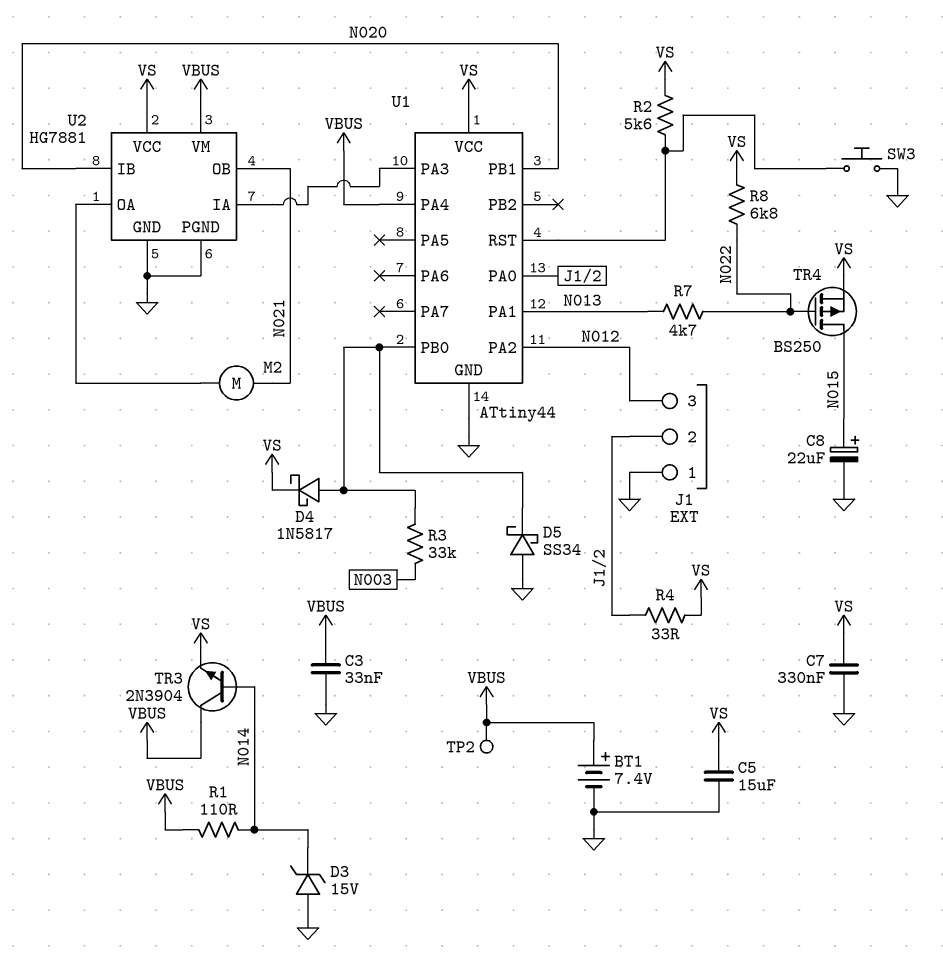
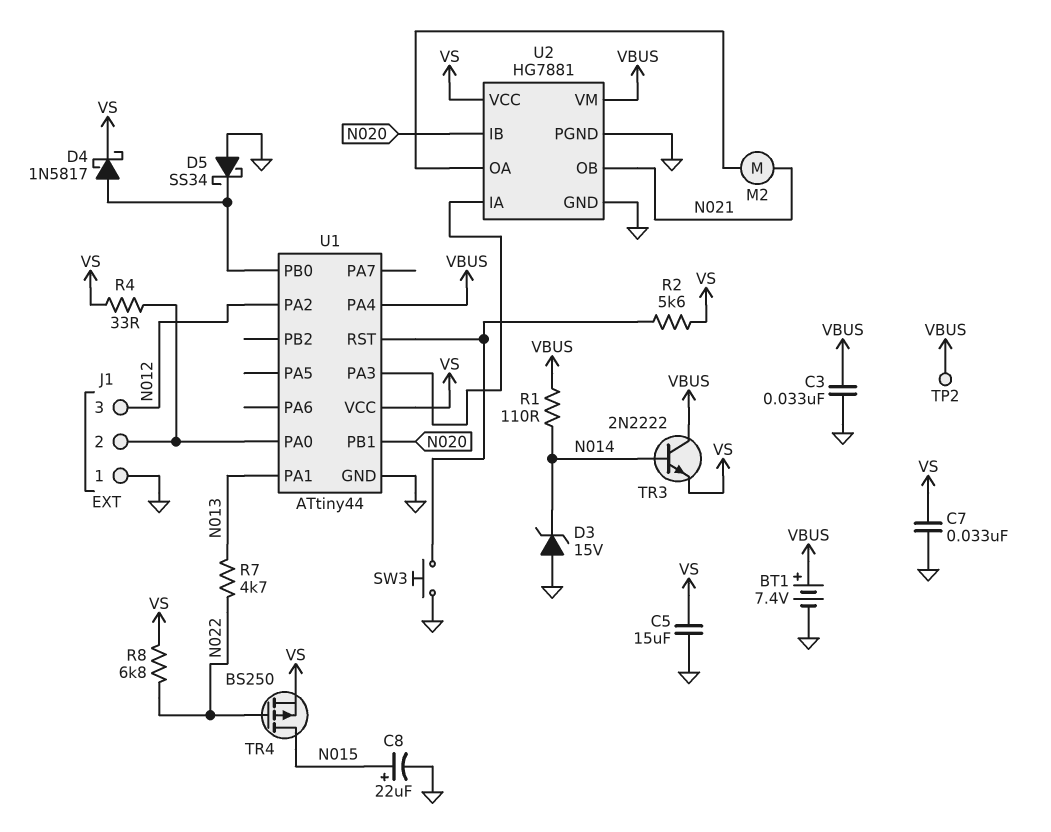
C7: 330nF (GND, VS) -> 33nF (GND, VS)
R3: 33k (N003, U1/PB0) -> none
TR3: NPN 2N3904 (B N014, C VBUS, E VS) -> NPN 2N2222 (B N014, C VBUS, E VS)

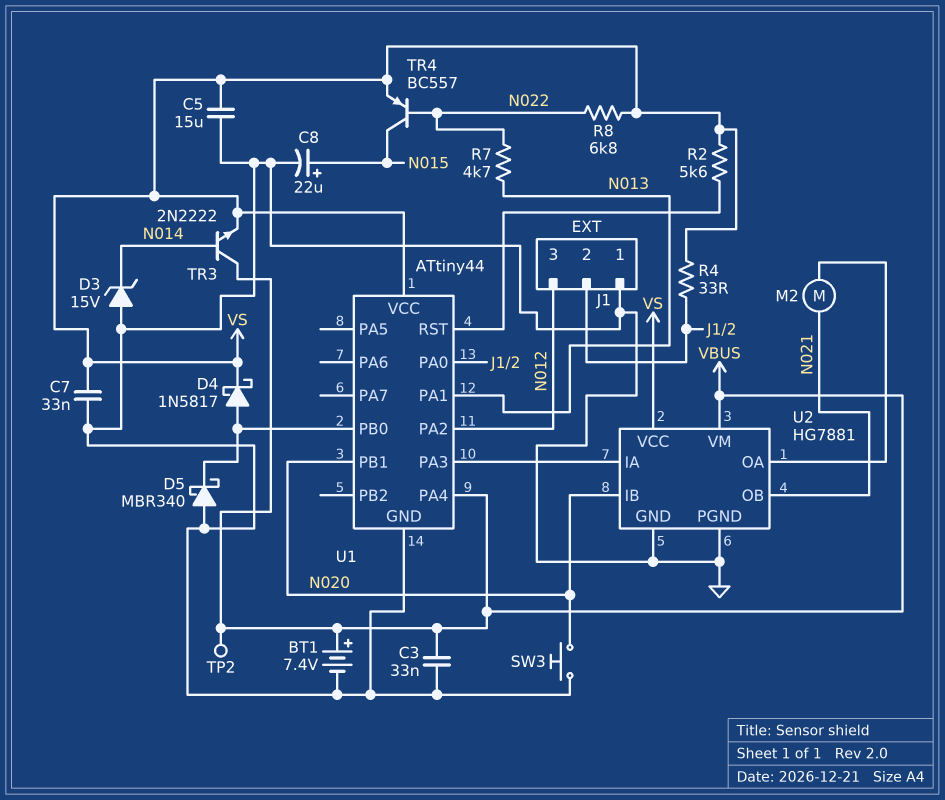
D5: schottky SS34 (A GND, K U1/PB0) -> schottky MBR340 (A GND, K U1/PB0)
R1: 110 (N014, VBUS) -> none
SW3: button (GND, U1/RST) -> button (GND, N020)
TR4: PMOS BS250 (G N022, D N015, S VS) -> PNP BC557 (B N022, C N015, E VS)

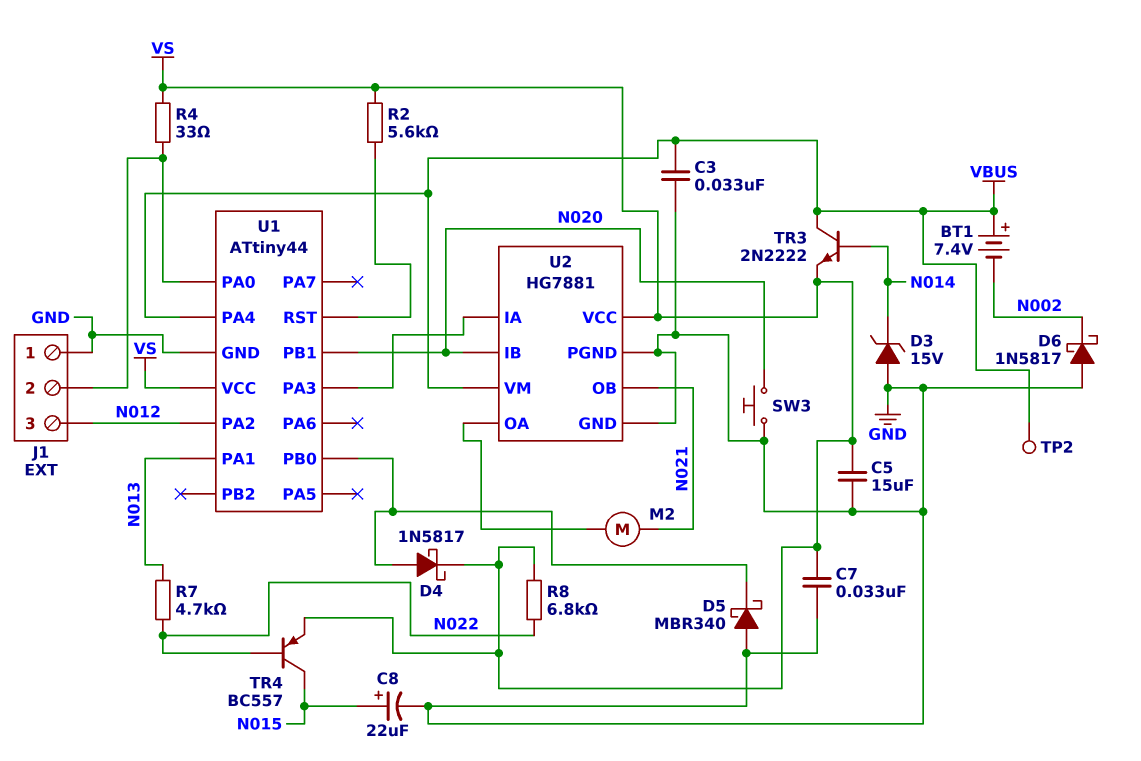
BT1: 7.4V (plus VBUS, minus GND) -> 7.4V (plus VBUS, minus N002)
D6: none -> schottky 1N5817 (A GND, K N002)

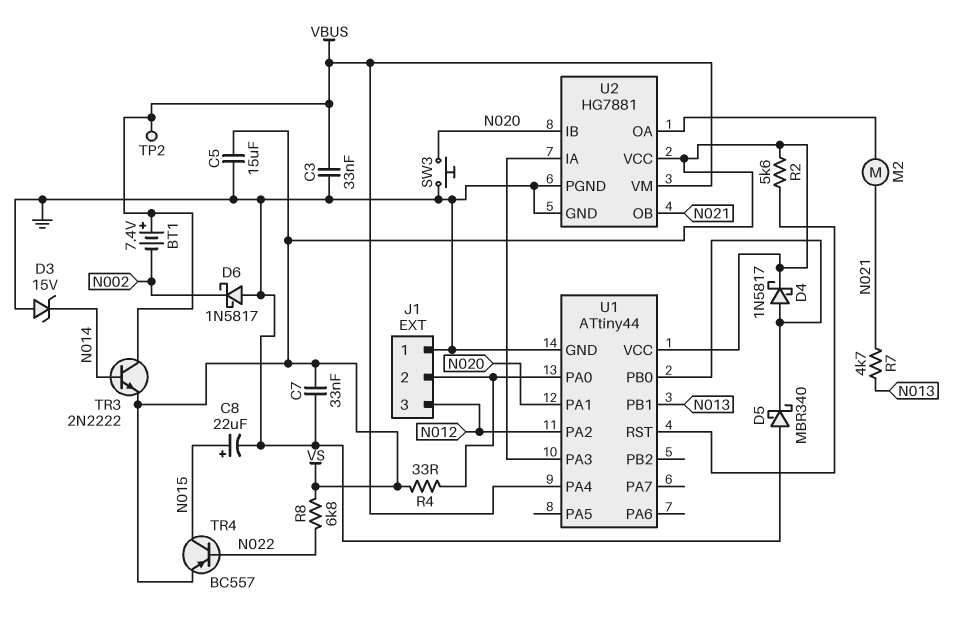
R7: 4.7k (N013, N022) -> 4.7k (N013, N021)
U1 pin PA1: N013 -> N020
U1 pin PB1: N020 -> N013

